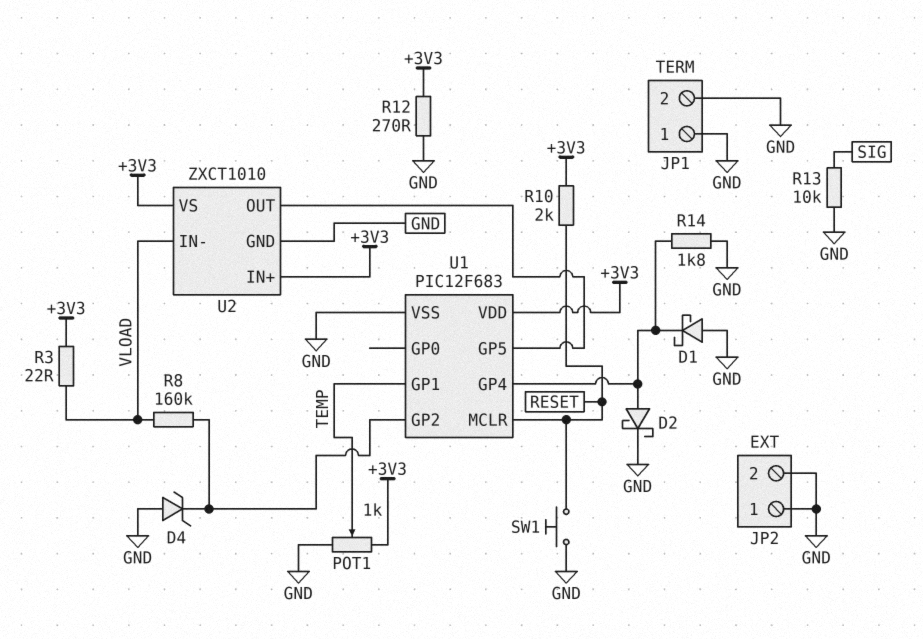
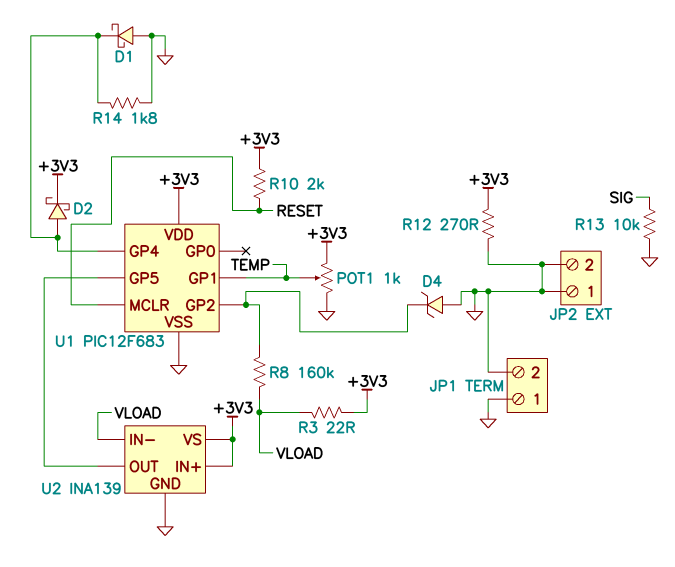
D2: schottky (A U1/GP4, K GND) -> schottky (A U1/GP4, K +3V3)
SW1: button (GND, RESET) -> none
U2: ZXCT1010 -> INA139

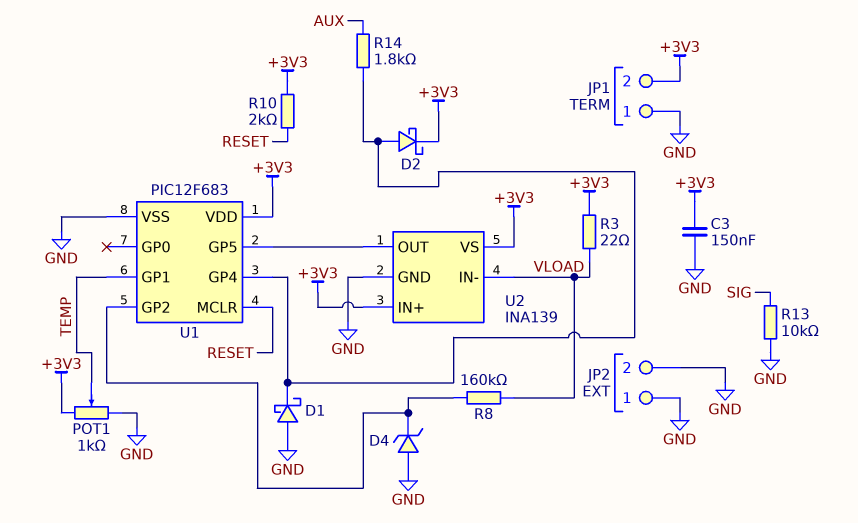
C3: none -> 150nF (+3V3, GND)
JP1 pin 2: GND -> +3V3
R12: 270 (+3V3, GND) -> none
R14: 1.8k (GND, U1/GP4) -> 1.8k (AUX, U1/GP4)

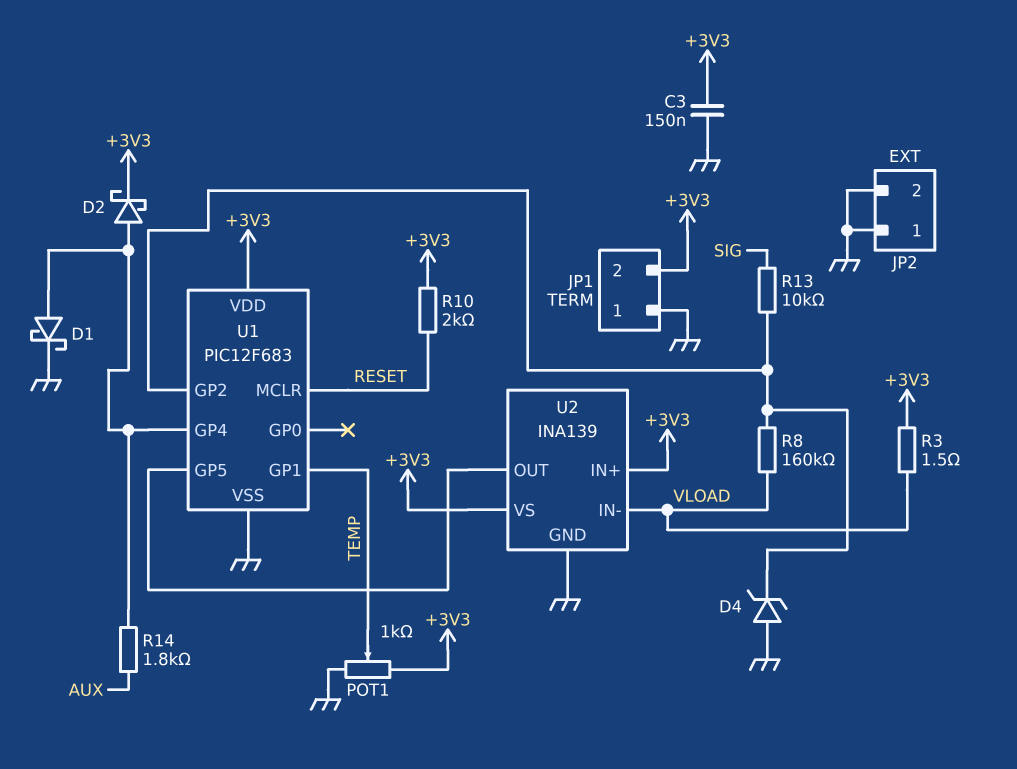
D1: schottky (A GND, K U1/GP4) -> schottky (A U1/GP4, K GND)
R3: 22 (+3V3, VLOAD) -> 1.5 (+3V3, VLOAD)
R13: 10k (GND, SIG) -> 10k (SIG, U1/GP2)

